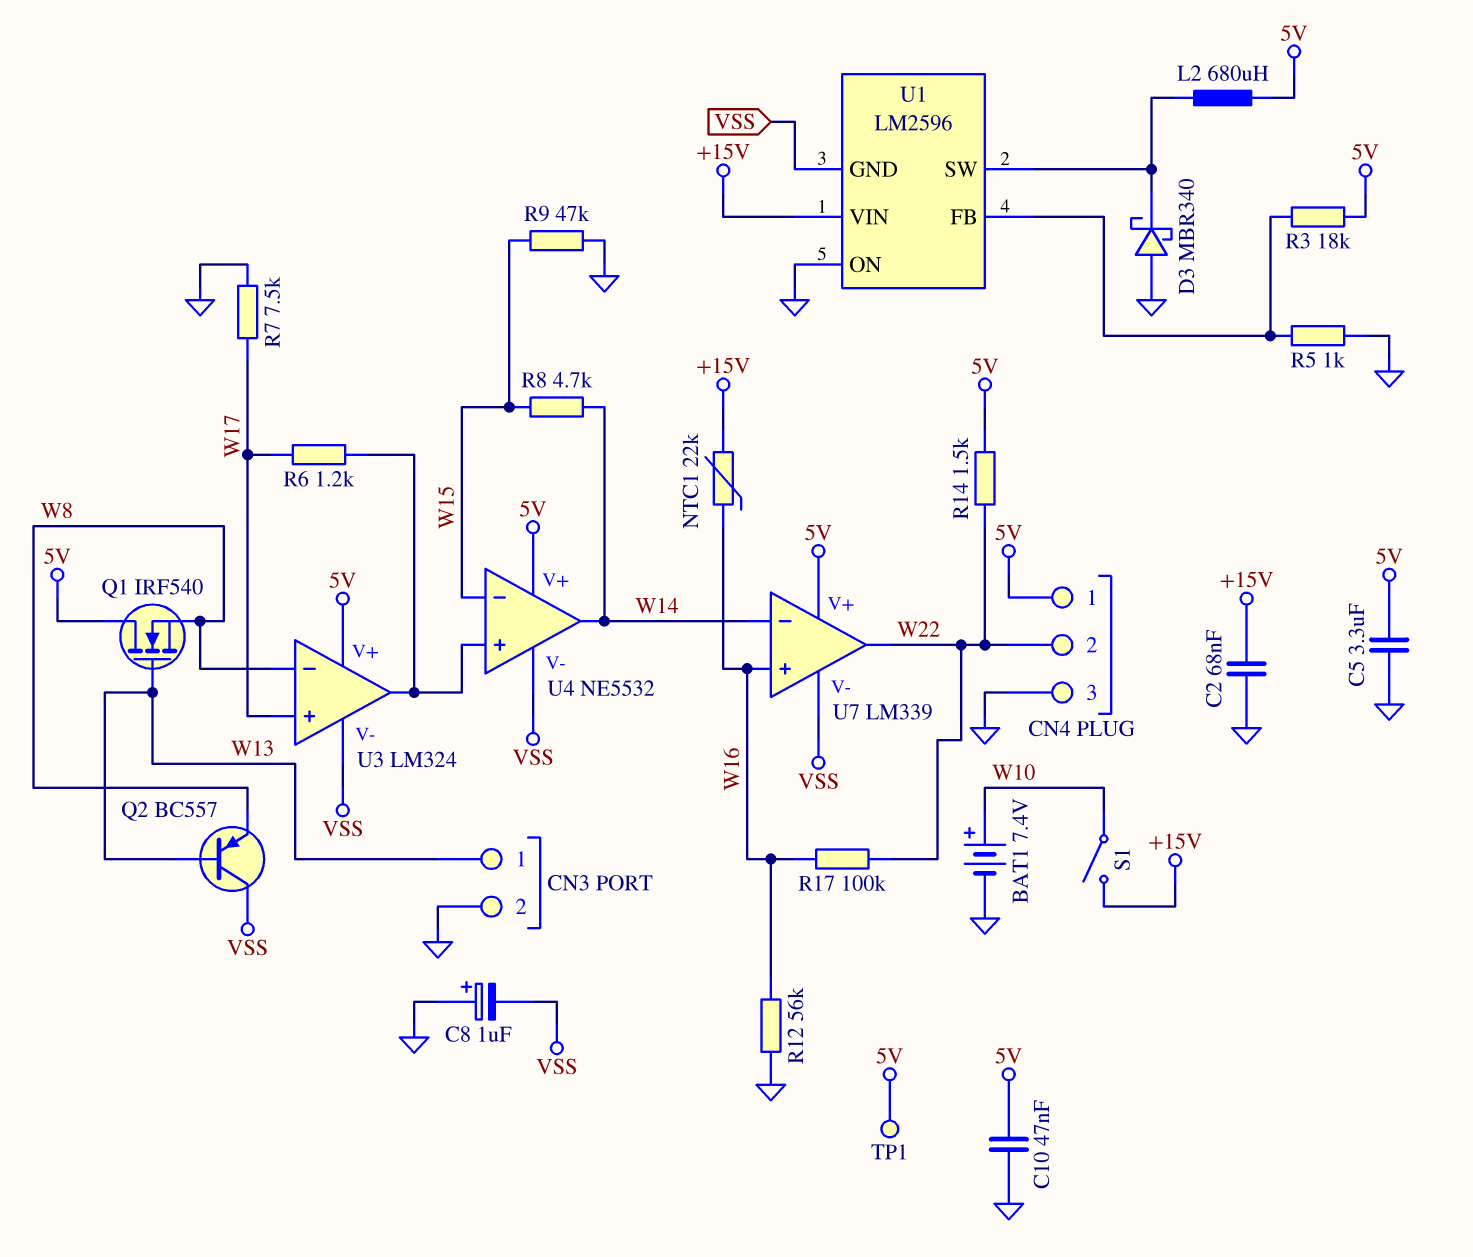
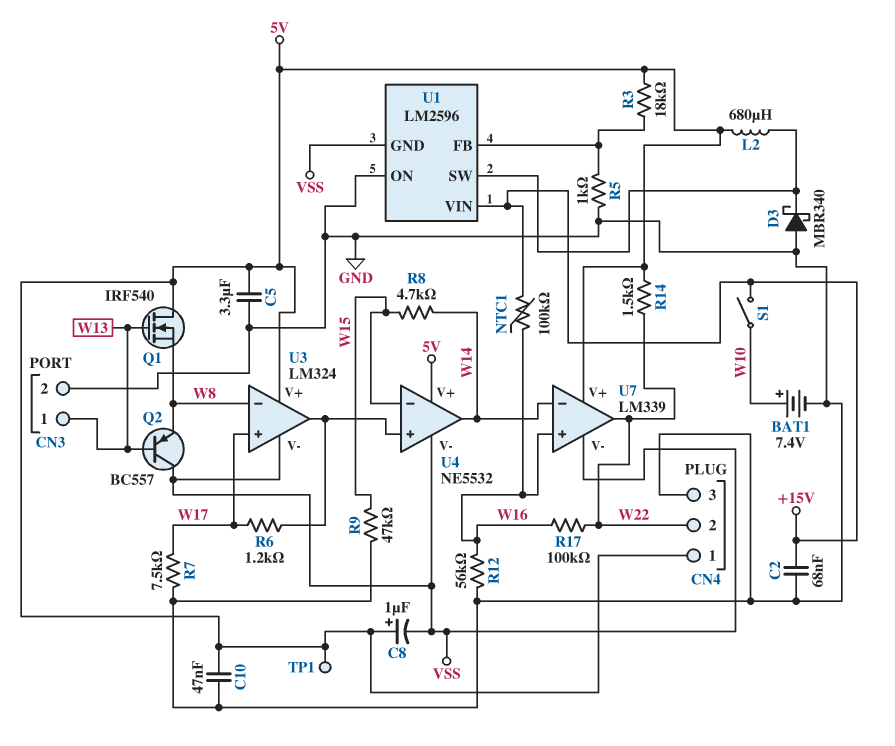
C8: 1uF (plus GND, minus VSS) -> 1uF (plus 5V, minus VSS)
NTC1: 22k (+15V, W16) -> 100k (+15V, W16)

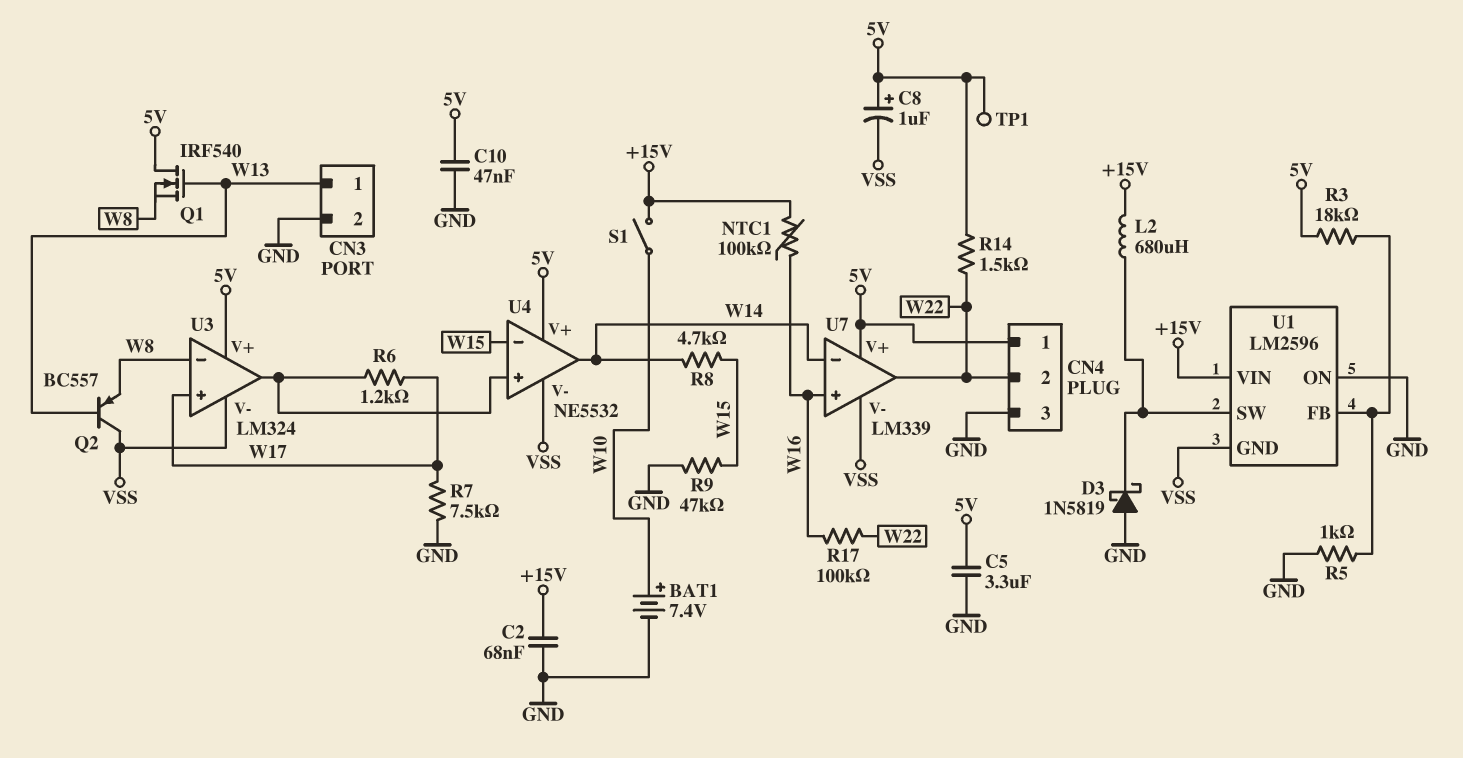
D3: schottky MBR340 (A GND, K U1/SW) -> schottky 1N5819 (A GND, K U1/SW)
L2: 680uH (5V, U1/SW) -> 680uH (+15V, U1/SW)
R12: 56k (GND, W16) -> none

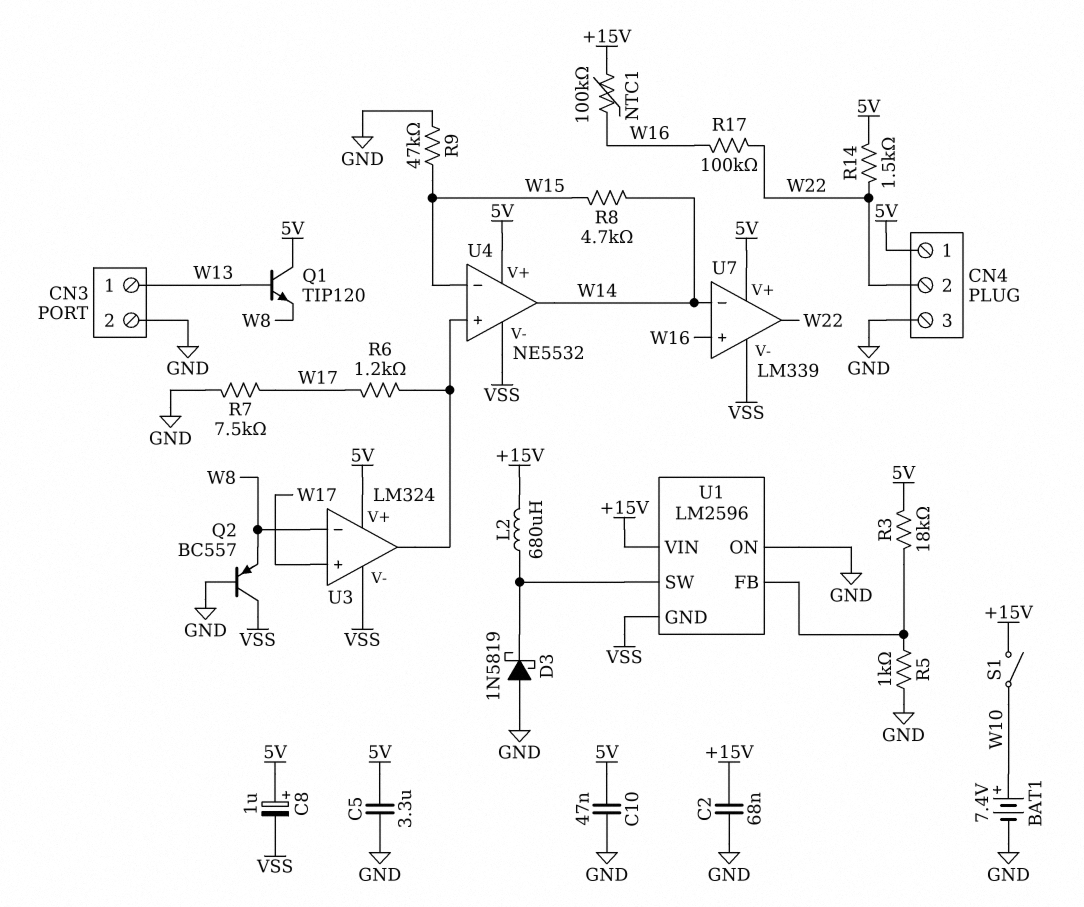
Q1: NMOS IRF540 (G W13, D 5V, S W8) -> NPN TIP120 (B W13, C 5V, E W8)
Q2: PNP BC557 (B W13, C VSS, E W8) -> PNP BC557 (B GND, C VSS, E W8)
TP1: test point (5V) -> none

